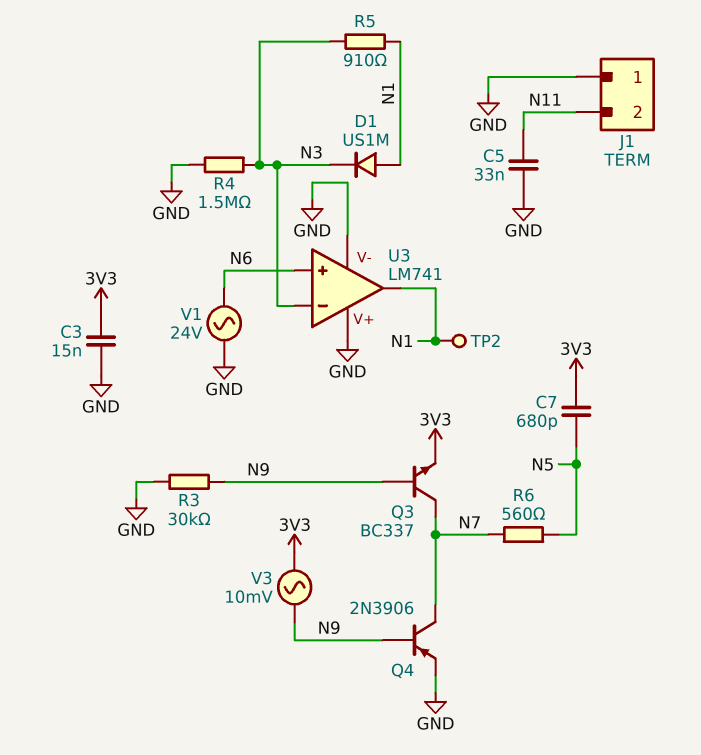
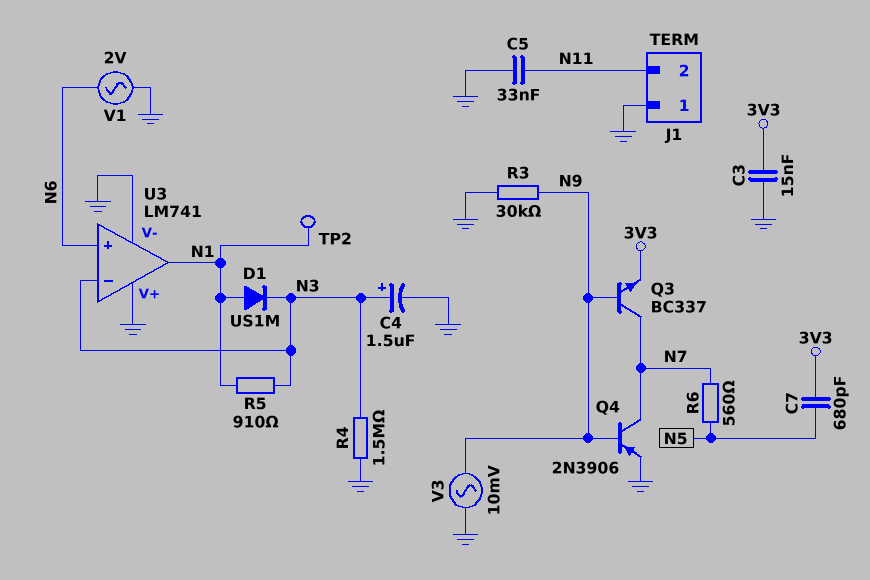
C4: none -> 1.5uF (plus N3, minus GND)
V1: AC 24V (GND, N6) -> AC 2V (GND, N6)
V3: AC 10mV (3V3, N9) -> AC 10mV (GND, N9)

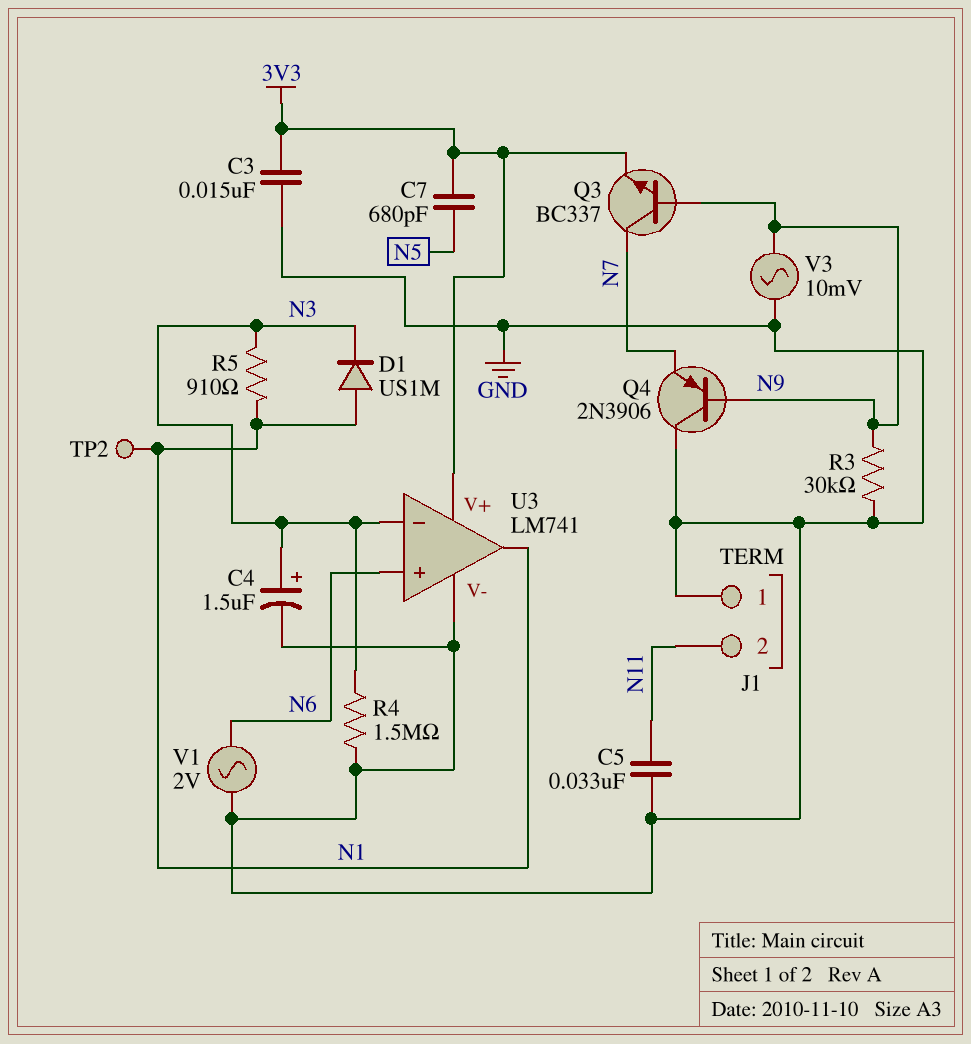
Q4: PNP 2N3906 (B N9, C N7, E GND) -> PNP 2N3906 (B N9, C GND, E N7)
R6: 560 (N5, N7) -> none
U3 pin V+: GND -> 3V3

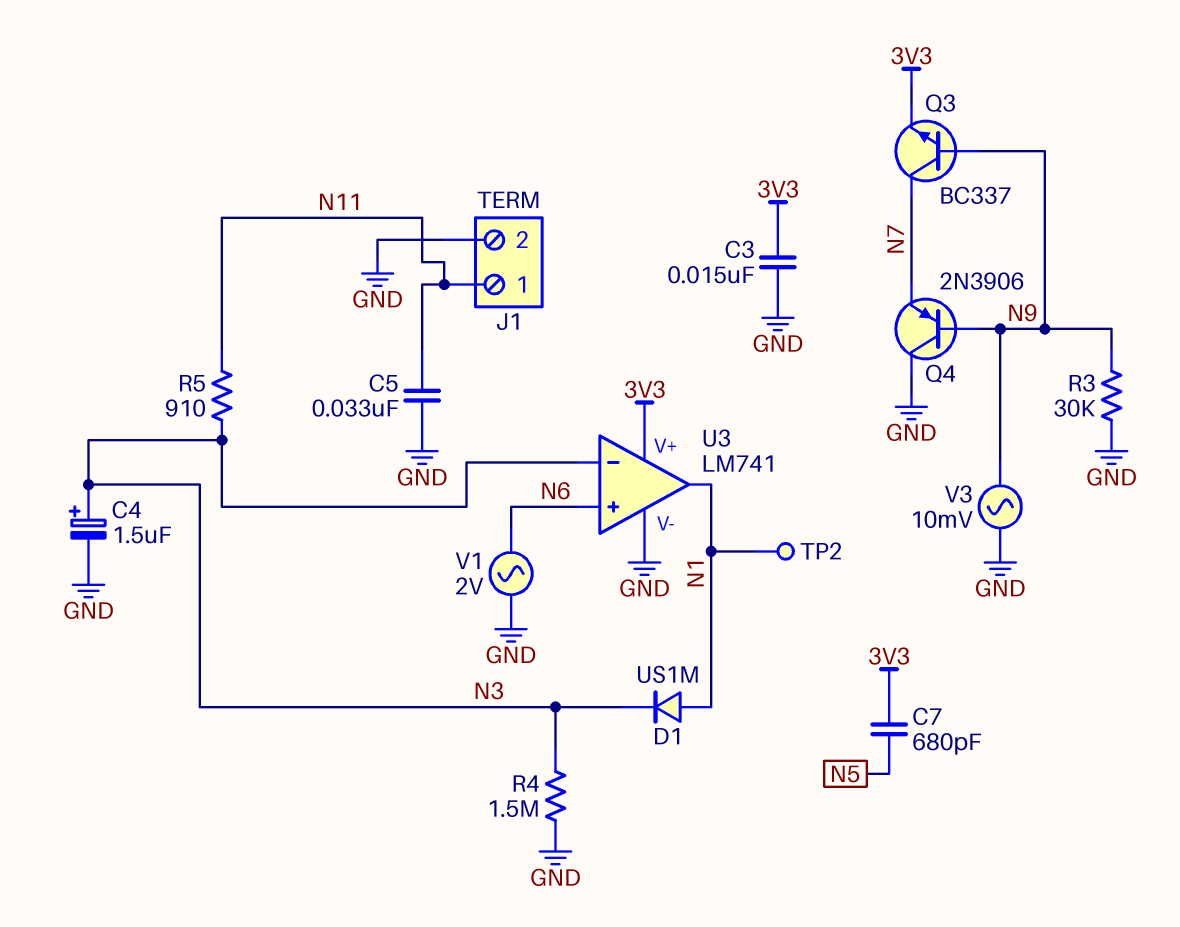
J1 pin 1: GND -> N11
J1 pin 2: N11 -> GND
R5: 910 (N1, N3) -> 910 (N3, N11)

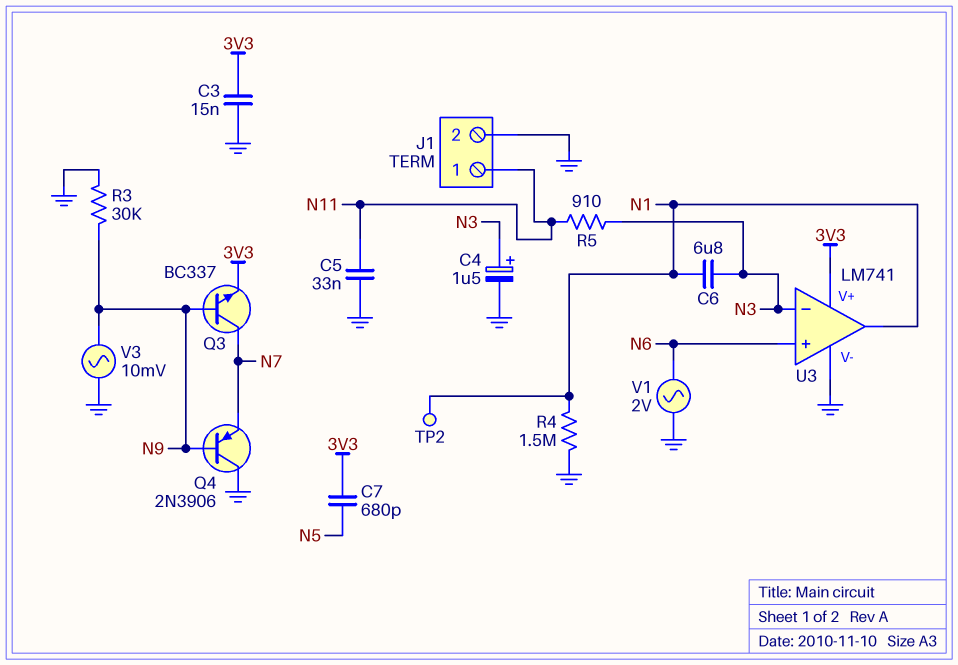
C6: none -> 6.8uF (N1, N3)
D1: diode US1M (A N1, K N3) -> none
R4: 1.5M (GND, N3) -> 1.5M (GND, N1)

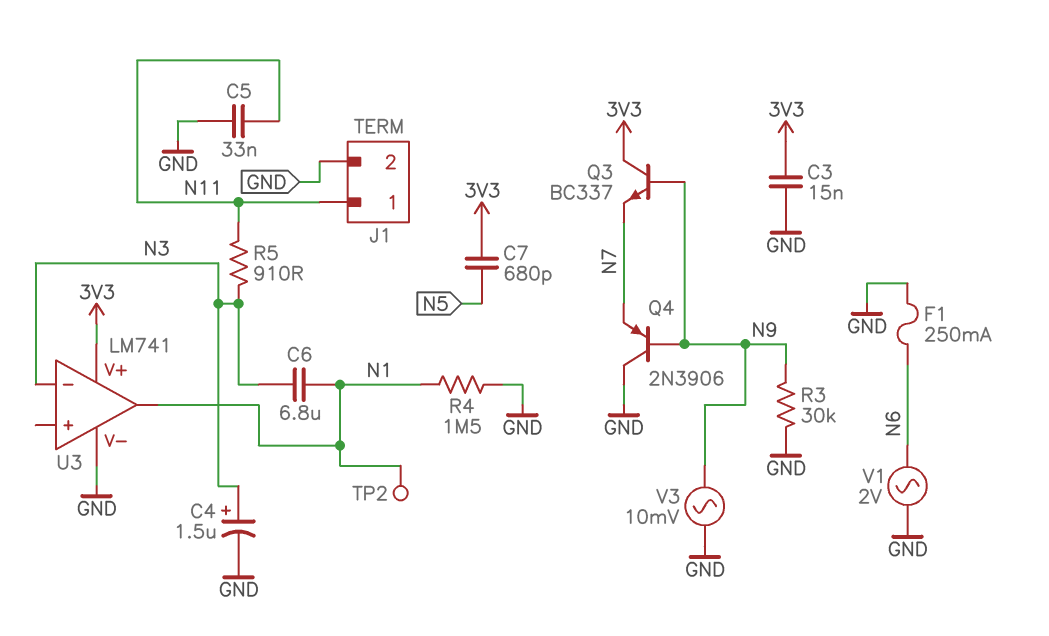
F1: none -> 250mA (GND, N6)
Q3: NPN BC337 (B N9, C N7, E 3V3) -> NPN BC337 (B N9, C 3V3, E N7)
U3 pin in+: N6 -> none

